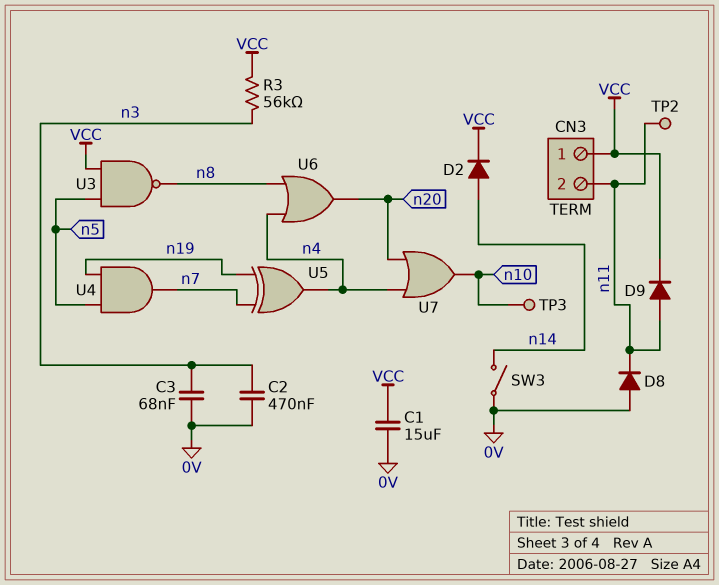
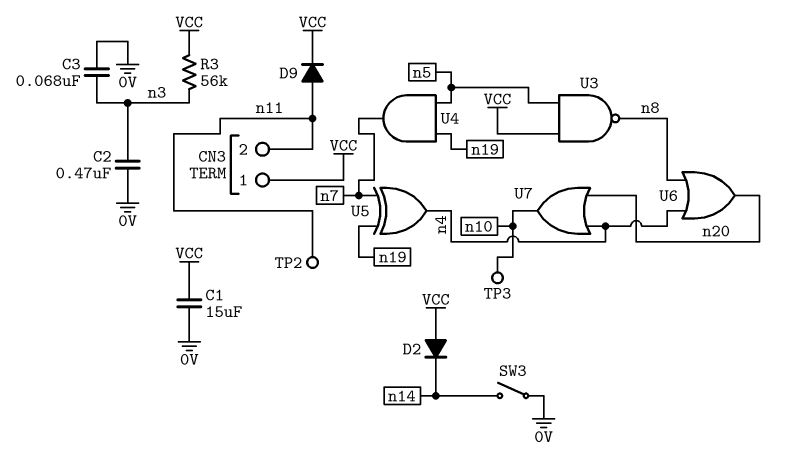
D2: diode (A n14, K VCC) -> diode (A VCC, K n14)
D8: diode (A 0V, K n11) -> none

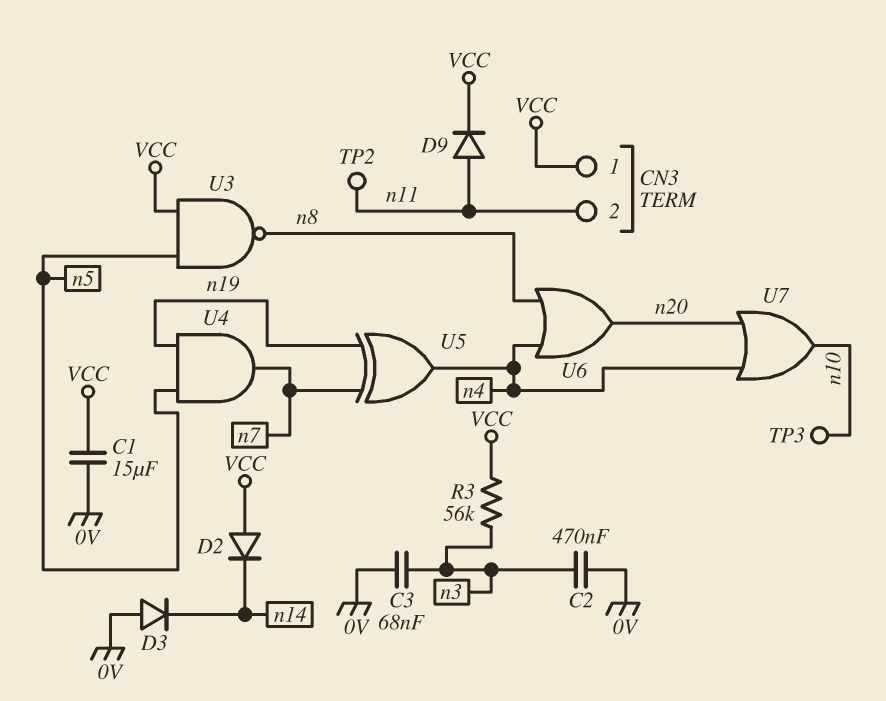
D3: none -> diode (A 0V, K n14)
SW3: switch (0V, n14) -> none

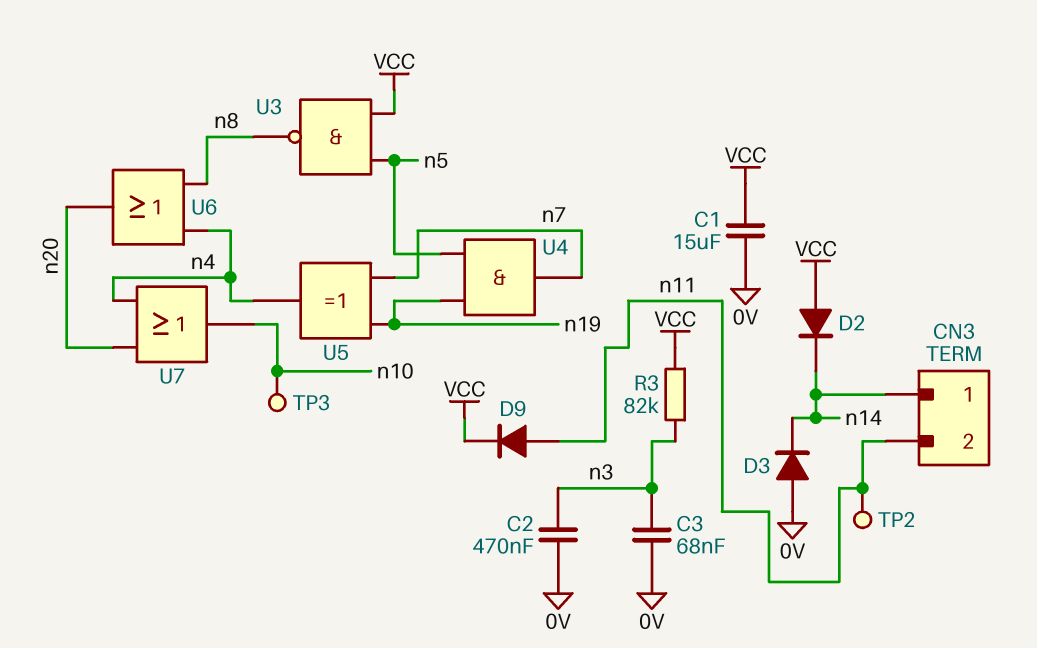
CN3 pin 1: VCC -> n14
R3: 56k (VCC, n3) -> 82k (VCC, n3)

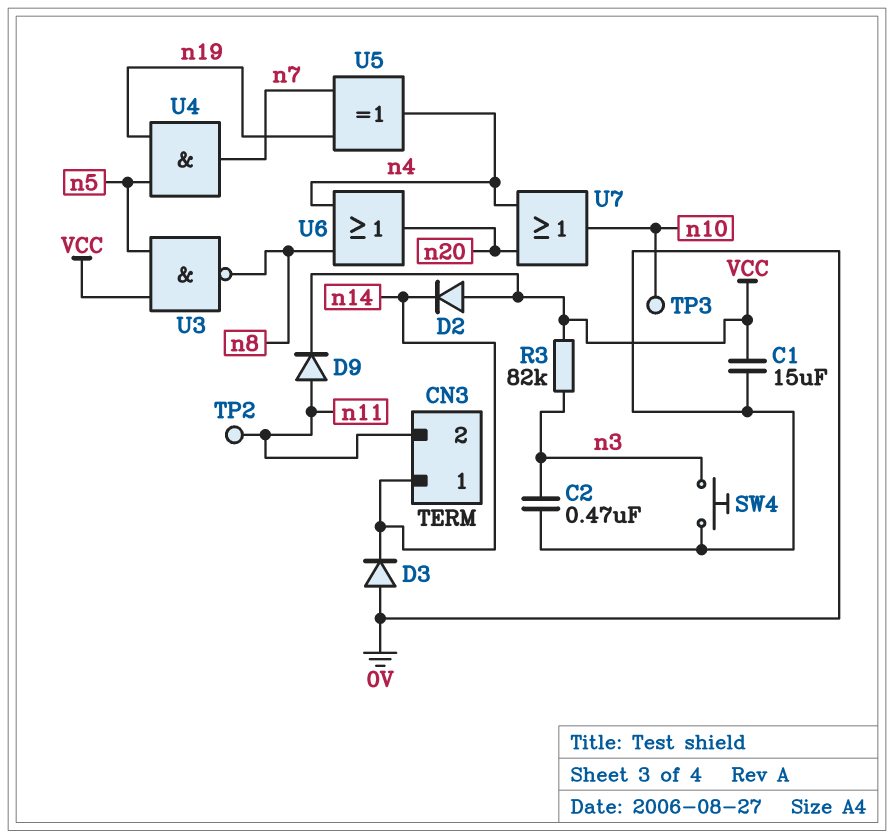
C3: 68nF (0V, n3) -> none
SW4: none -> button (0V, n3)

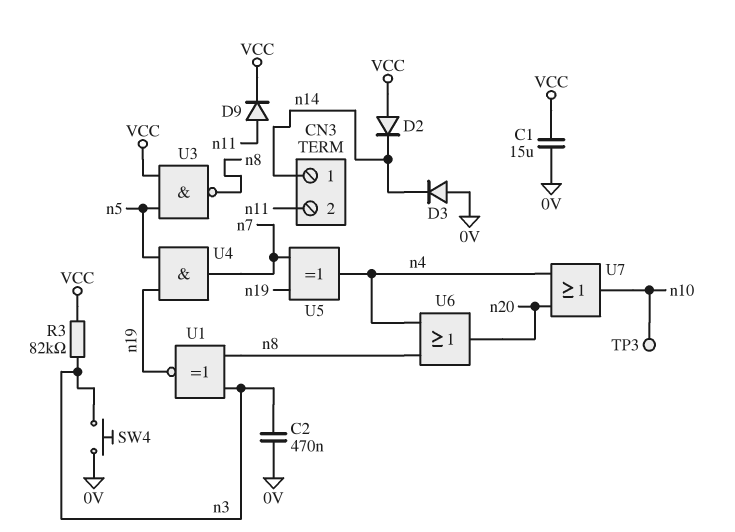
TP2: test point (n11) -> none
U1: none -> XNOR (in n3, in n8, out n19)

